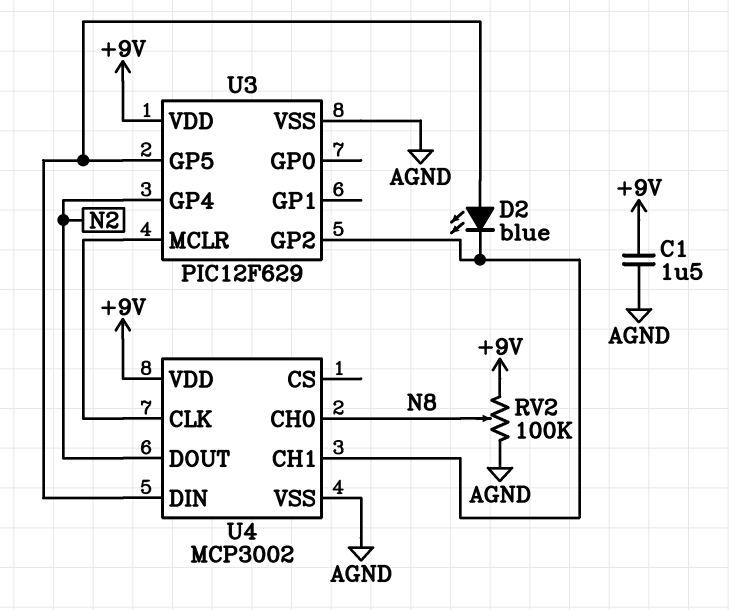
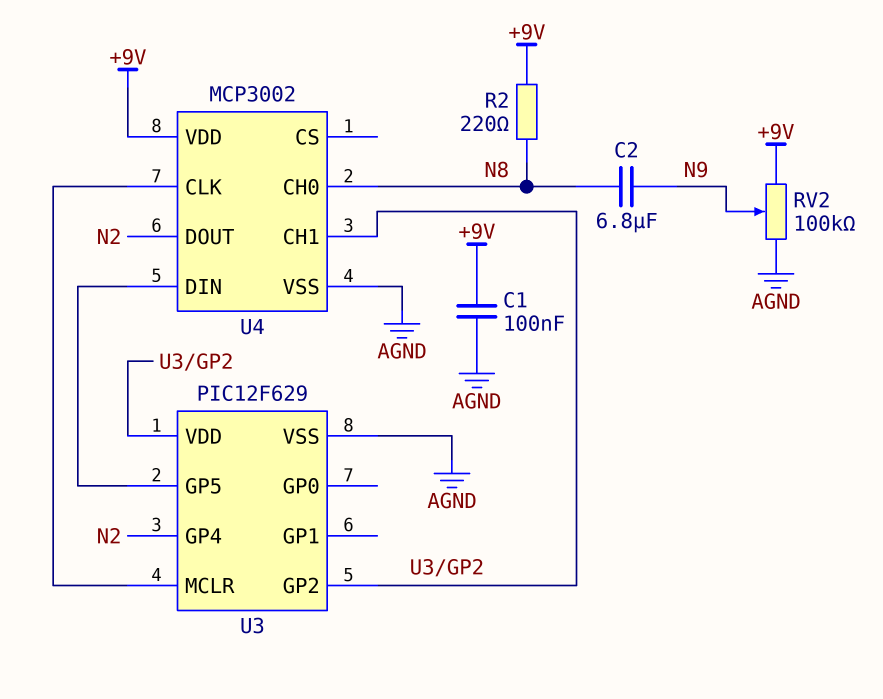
C1: 1.5uF (+9V, AGND) -> 100nF (+9V, AGND)
C2: none -> 6.8uF (N8, N9)
D2: LED blue (A U3/GP5, K U3/GP2) -> none
R2: none -> 220 (+9V, N8)
RV2: 100k (+9V, AGND, wiper N8) -> 100k (+9V, AGND, wiper N9)
U3 pin VDD: +9V -> U3/GP2

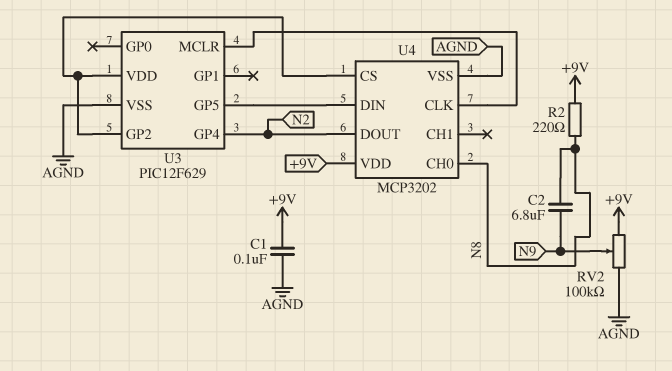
U4: MCP3002 -> MCP3202
U4 pin CH1: U3/GP2 -> none
U4 pin CS: none -> U3/GP2

